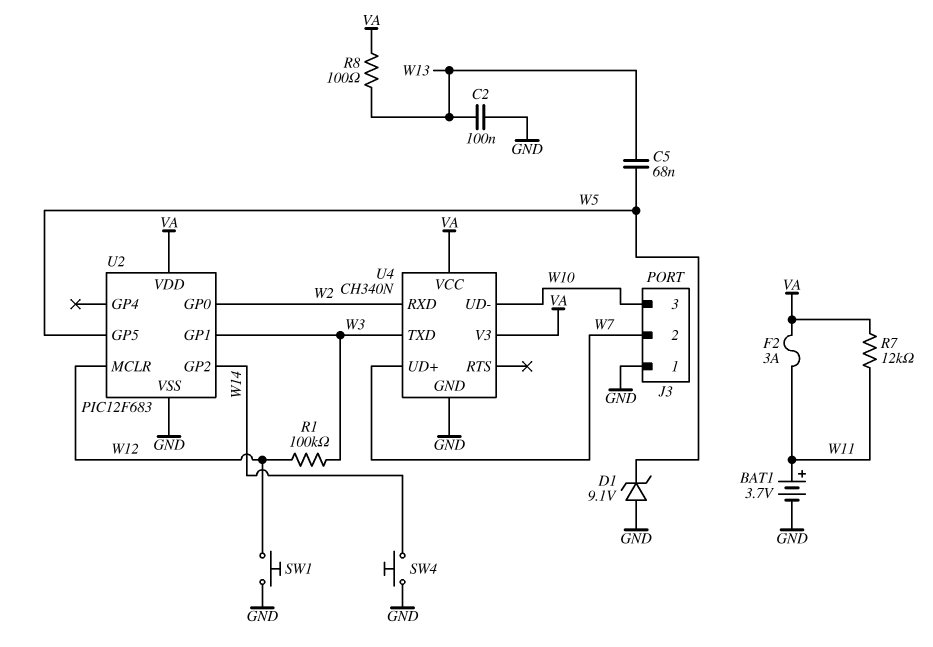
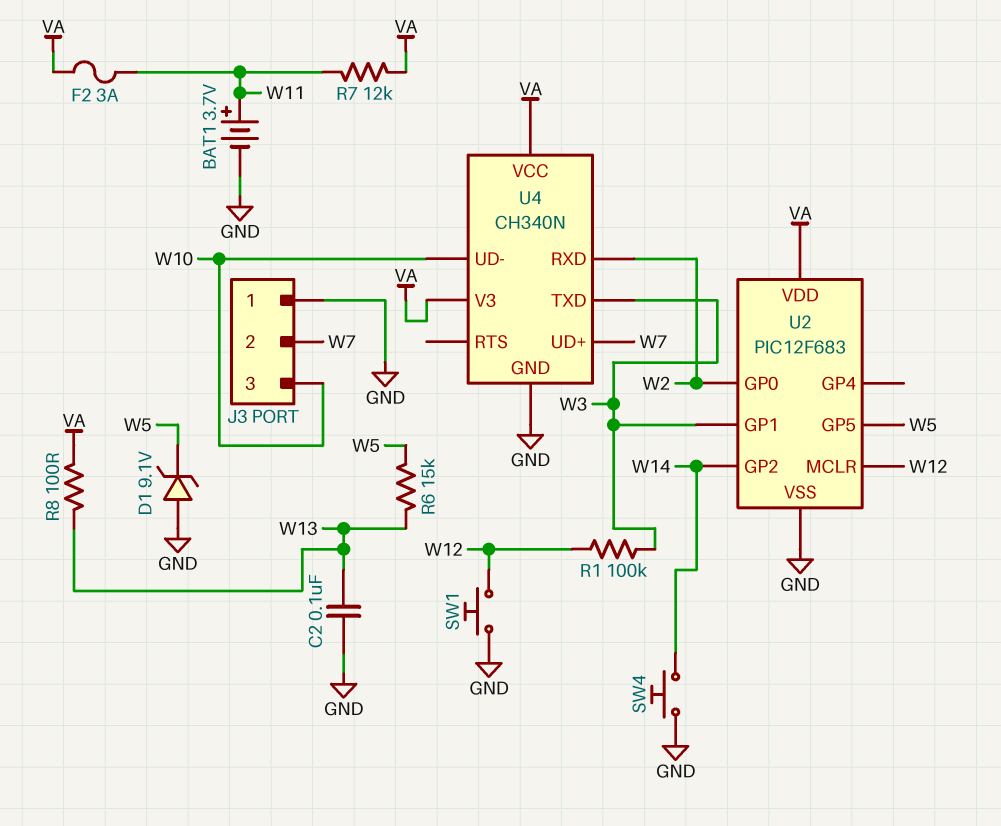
C5: 68nF (W5, W13) -> none
R6: none -> 15k (W5, W13)

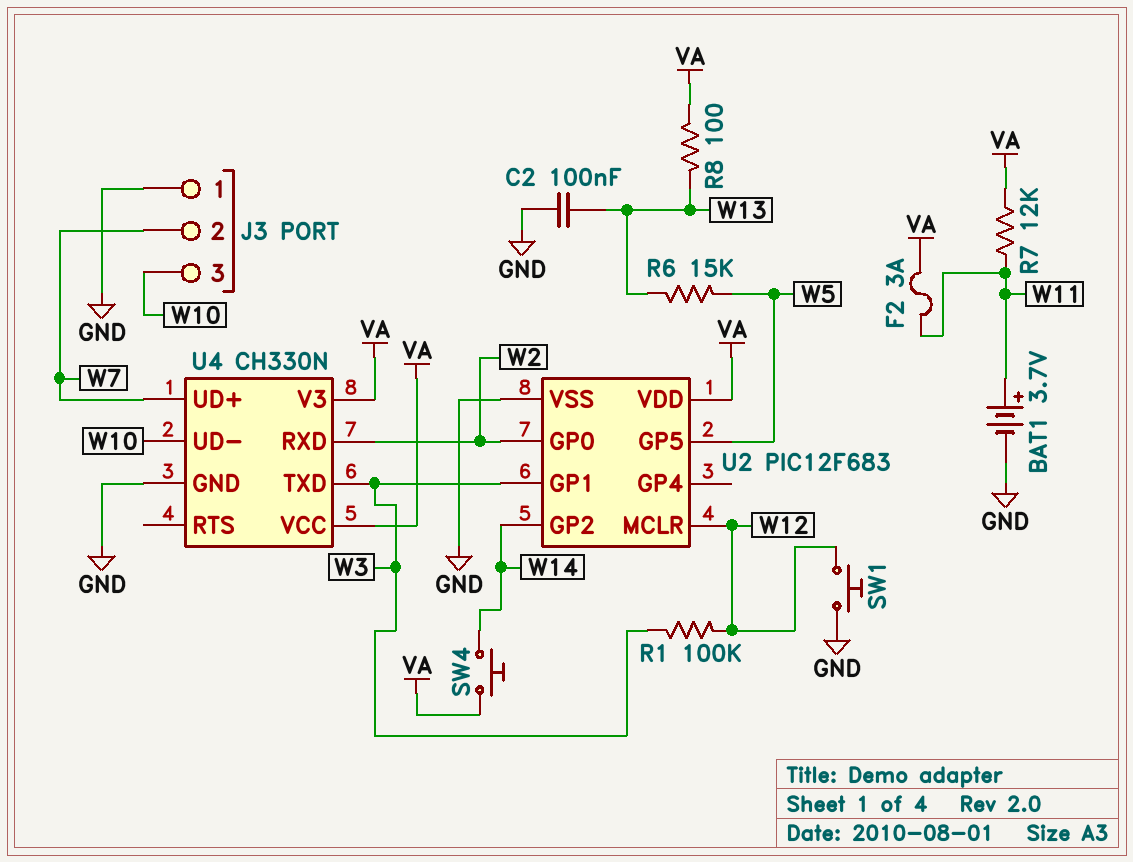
D1: zener 9.1V (A GND, K W5) -> none
SW4: button (GND, W14) -> button (VA, W14)
U4: CH340N -> CH330N

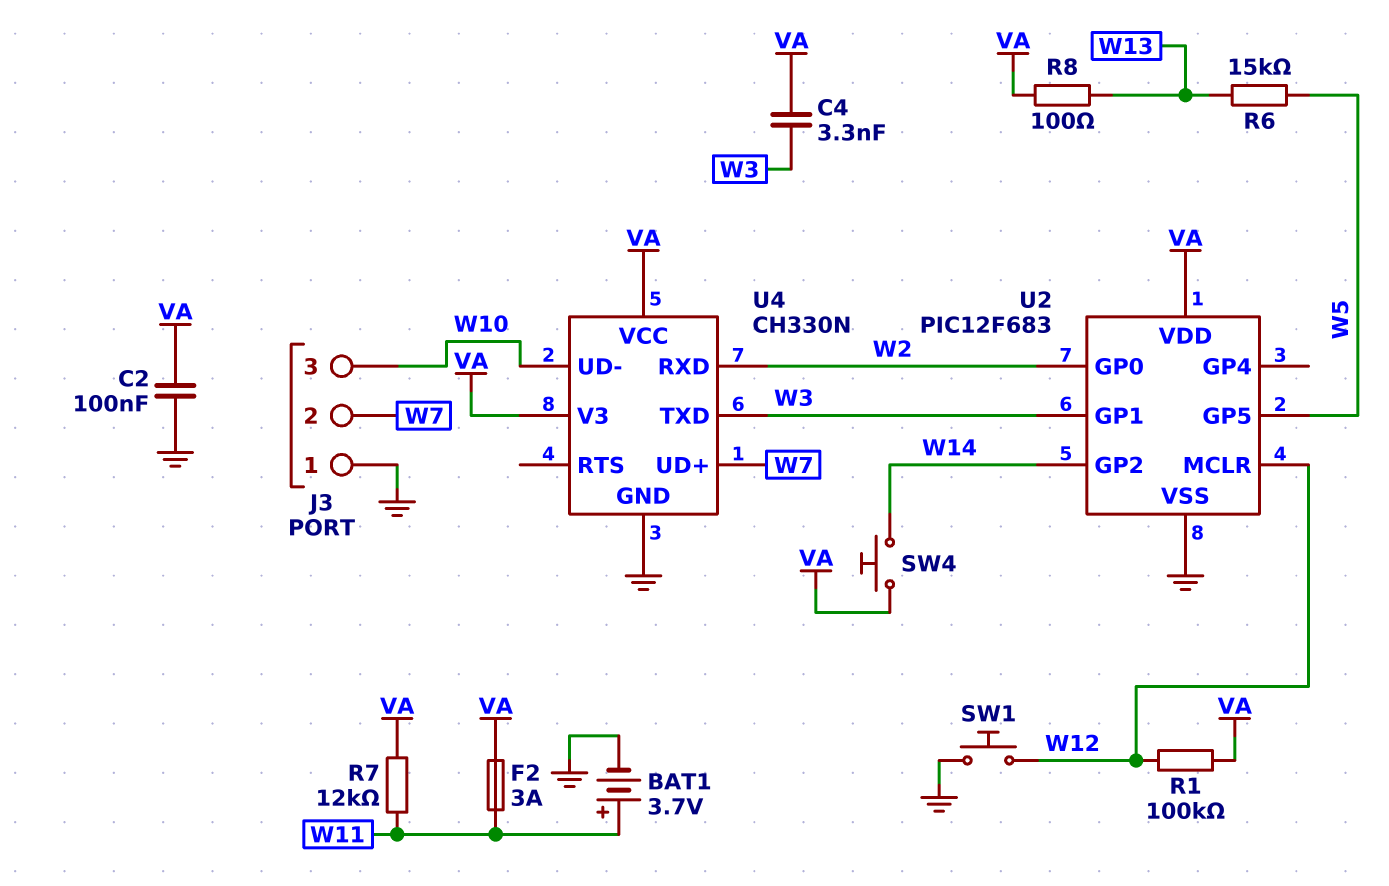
C2: 100nF (GND, W13) -> 100nF (GND, VA)
C4: none -> 3.3nF (VA, W3)
R1: 100k (W3, W12) -> 100k (VA, W12)

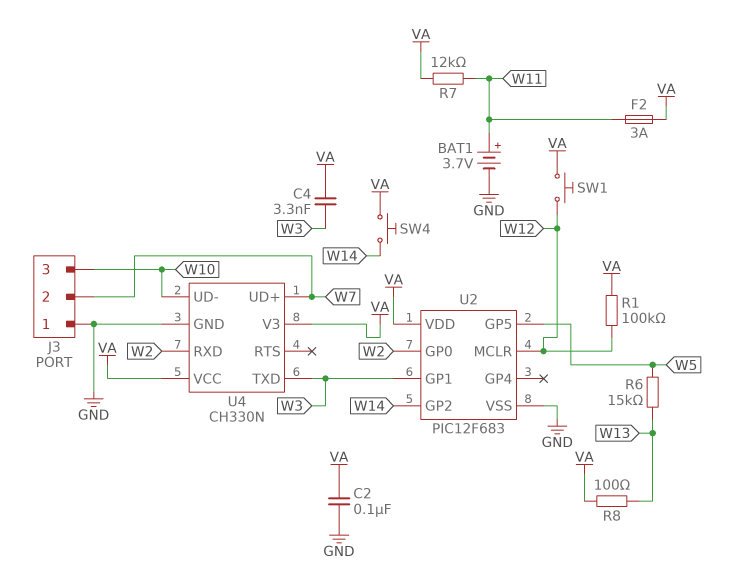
SW1: button (GND, W12) -> button (VA, W12)

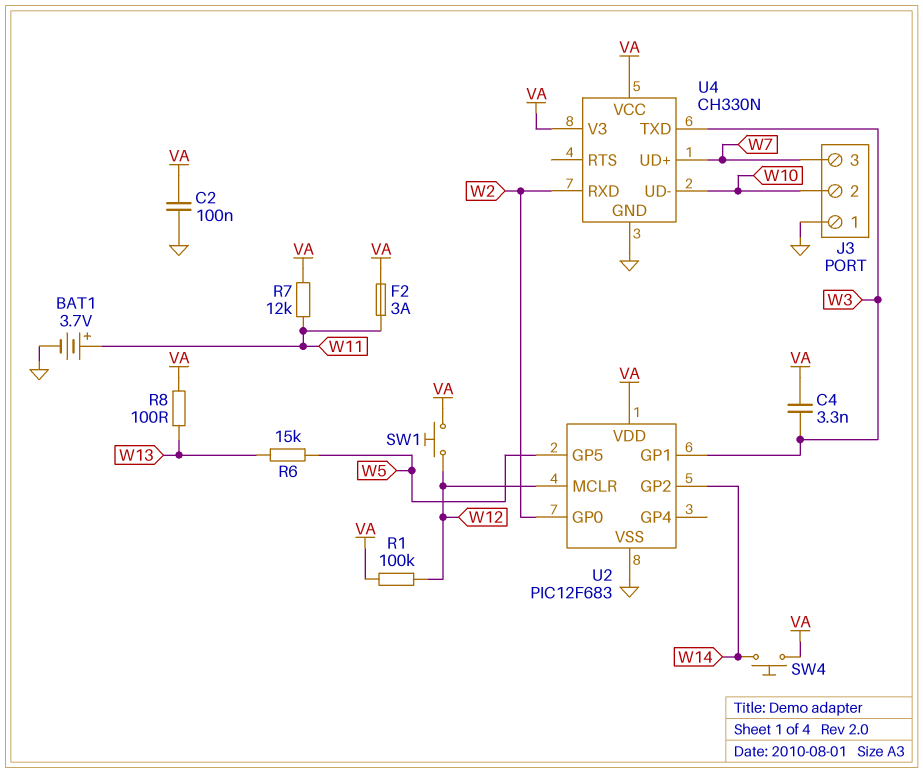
J3 pin 2: W7 -> W10
J3 pin 3: W10 -> W7

